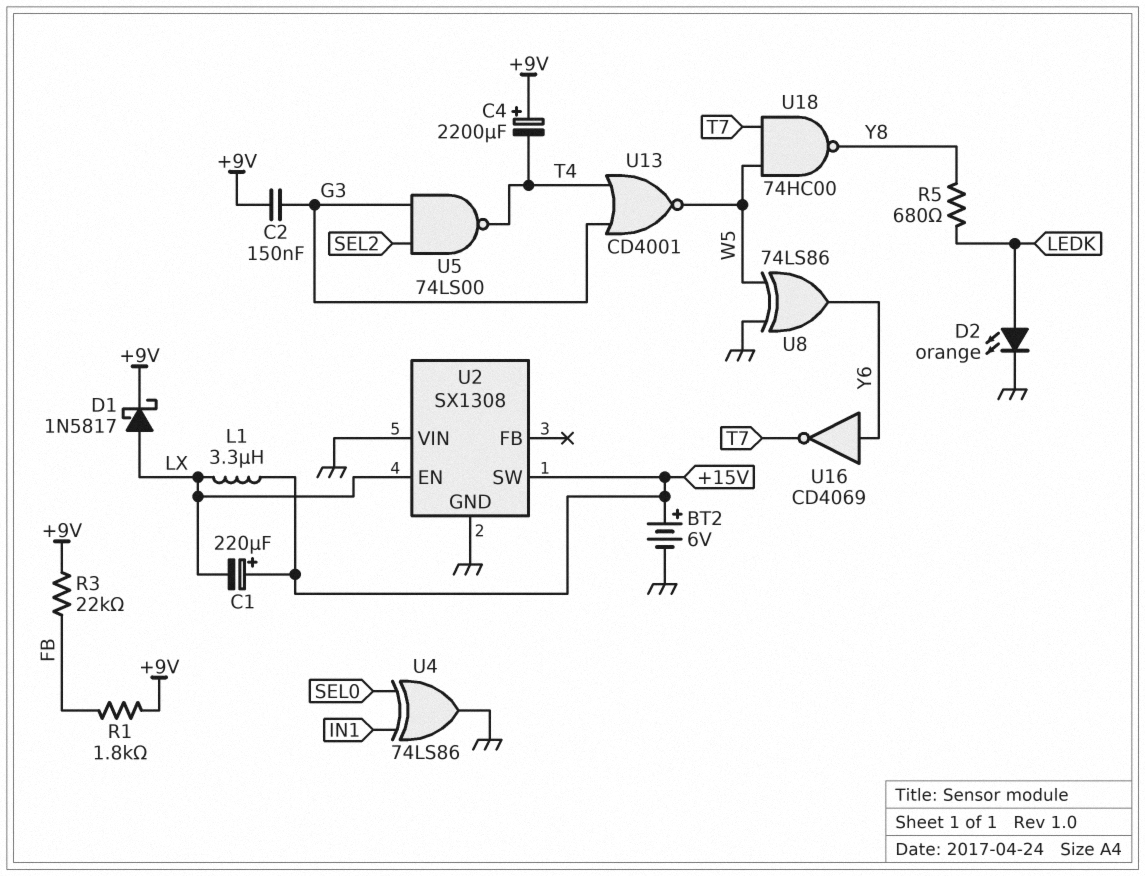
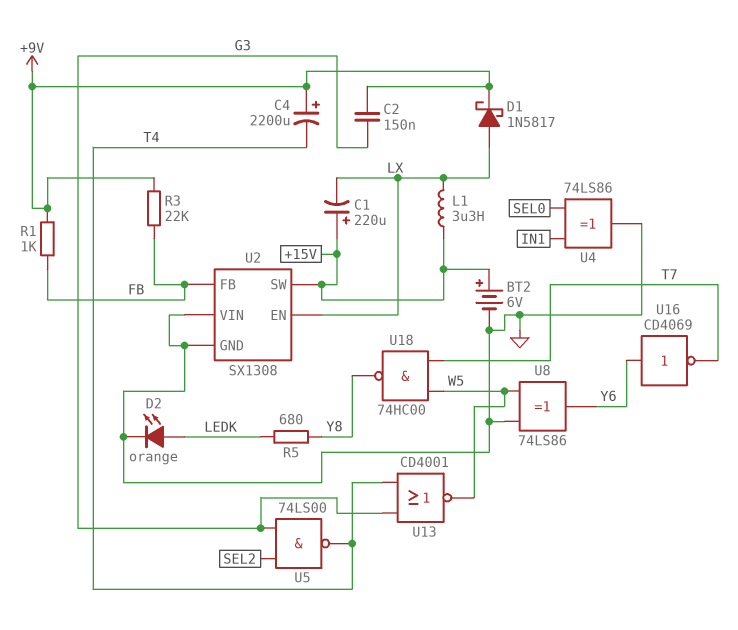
R1: 1.8k (+9V, FB) -> 1k (+9V, FB)
U2 pin FB: none -> FB

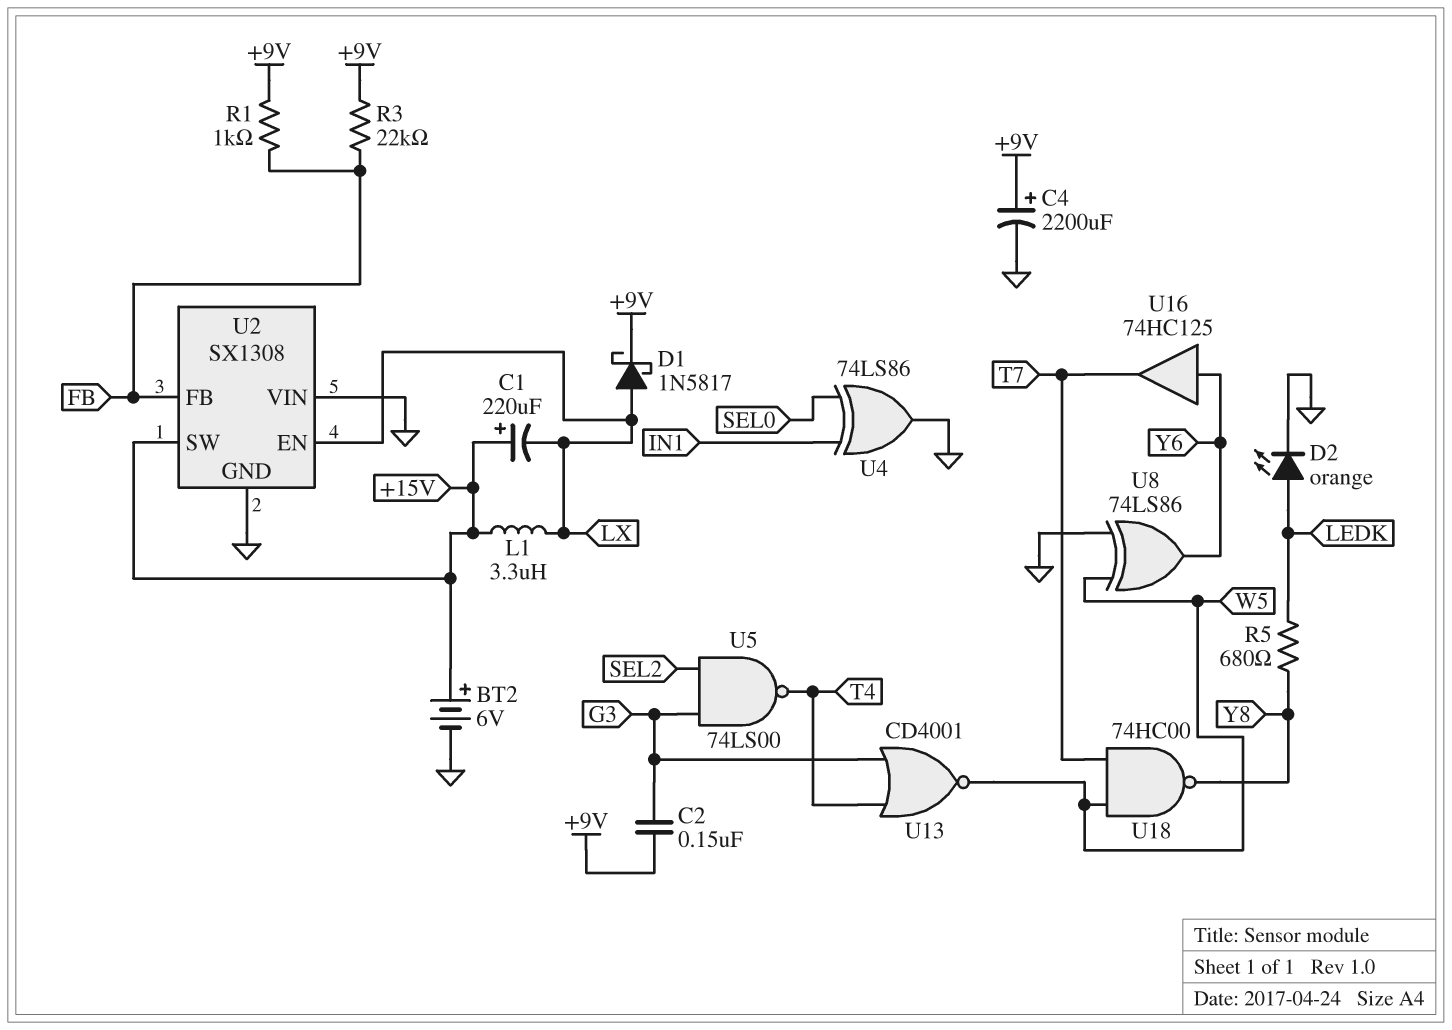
C4: 2200uF (plus +9V, minus T4) -> 2200uF (plus +9V, minus GND)
U16: NOT CD4069 (in Y6, out T7) -> buffer 74HC125 (in Y6, out T7)

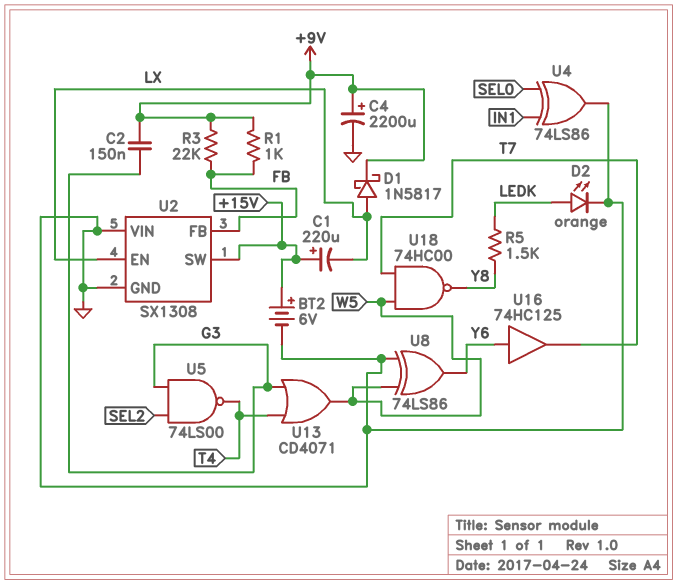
L1: 3.3uH (+15V, LX) -> none
R5: 680 (LEDK, Y8) -> 1.5k (LEDK, Y8)
U13: NOR CD4001 (in G3, in T4, out W5) -> OR CD4071 (in G3, in T4, out W5)

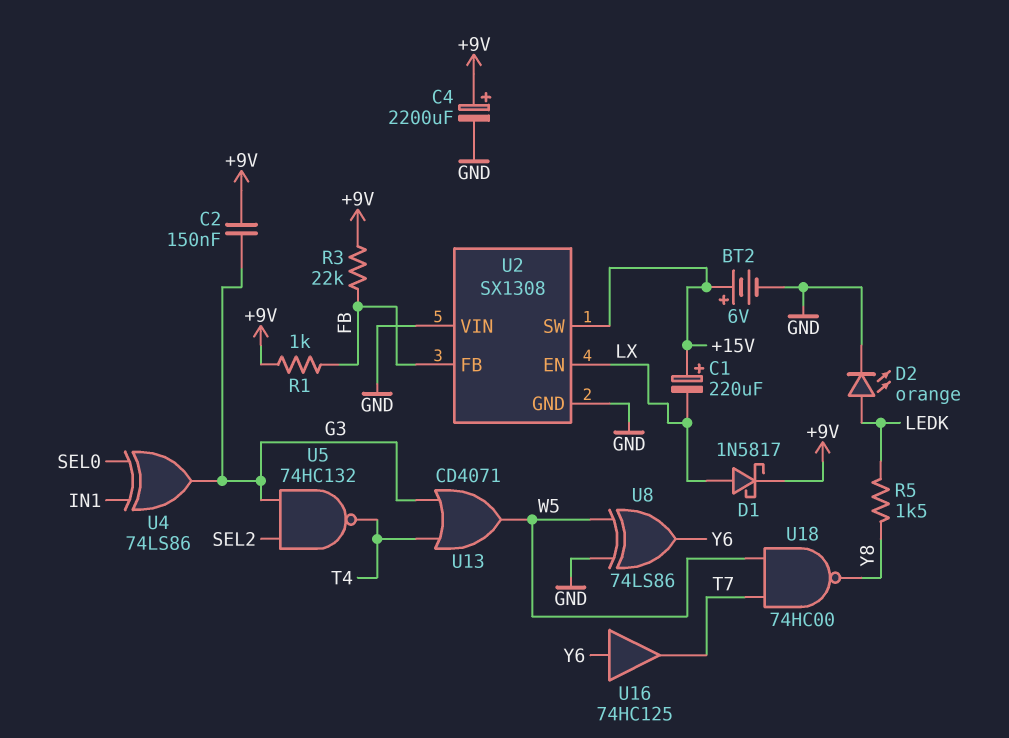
U4: XOR 74LS86 (in IN1, in SEL0, out GND) -> XOR 74LS86 (in IN1, in SEL0, out G3)
U5: NAND 74LS00 (in G3, in SEL2, out T4) -> NAND 74HC132 (in G3, in SEL2, out T4)

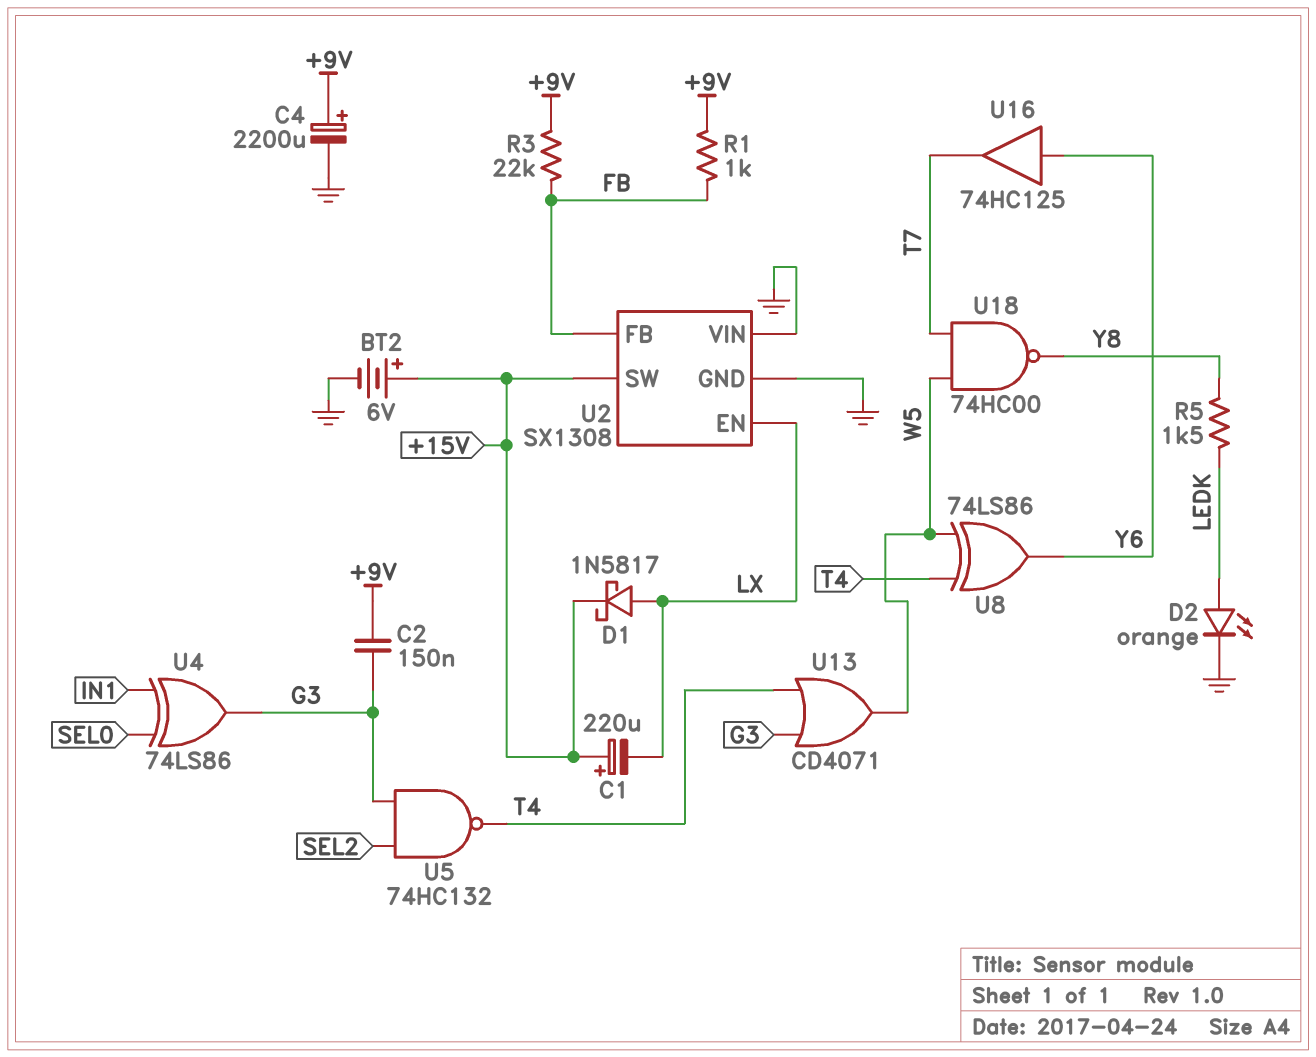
D1: schottky 1N5817 (A LX, K +9V) -> schottky 1N5817 (A LX, K +15V)
U8: XOR 74LS86 (in GND, in W5, out Y6) -> XOR 74LS86 (in T4, in W5, out Y6)

